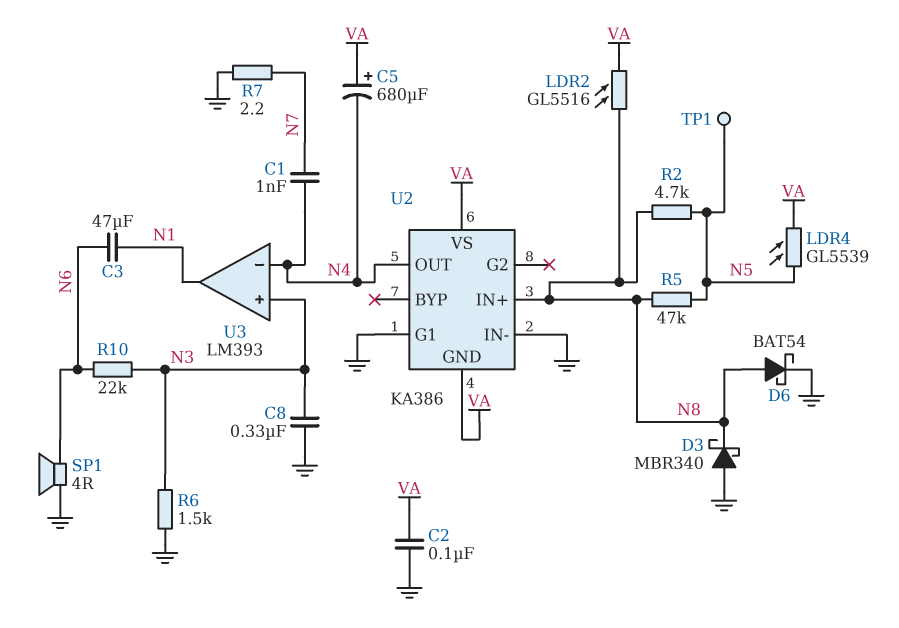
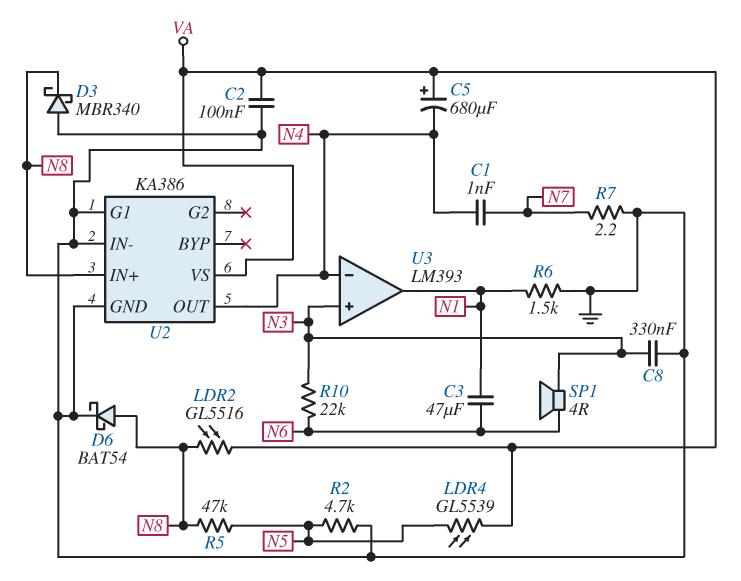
R2: 4.7k (N5, N8) -> 4.7k (GND, N5)
R6: 1.5k (GND, N3) -> 1.5k (GND, N1)
SP1: speaker 4R (GND, N6) -> speaker 4R (N3, N6)
TP1: test point (N5) -> none
U2 pin GND: VA -> GND

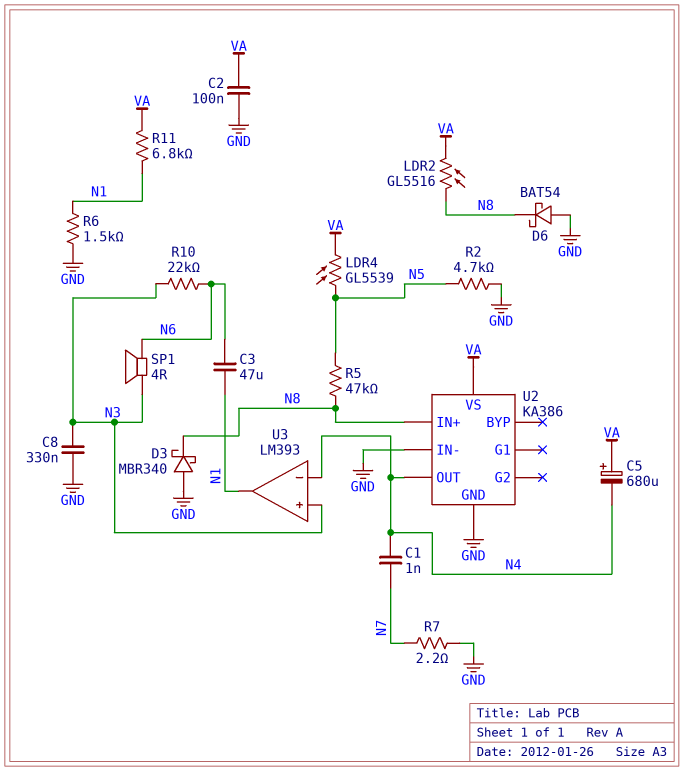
D6: schottky BAT54 (A N8, K GND) -> schottky BAT54 (A GND, K N8)
R11: none -> 6.8k (N1, VA)
U2 pin G1: GND -> none

